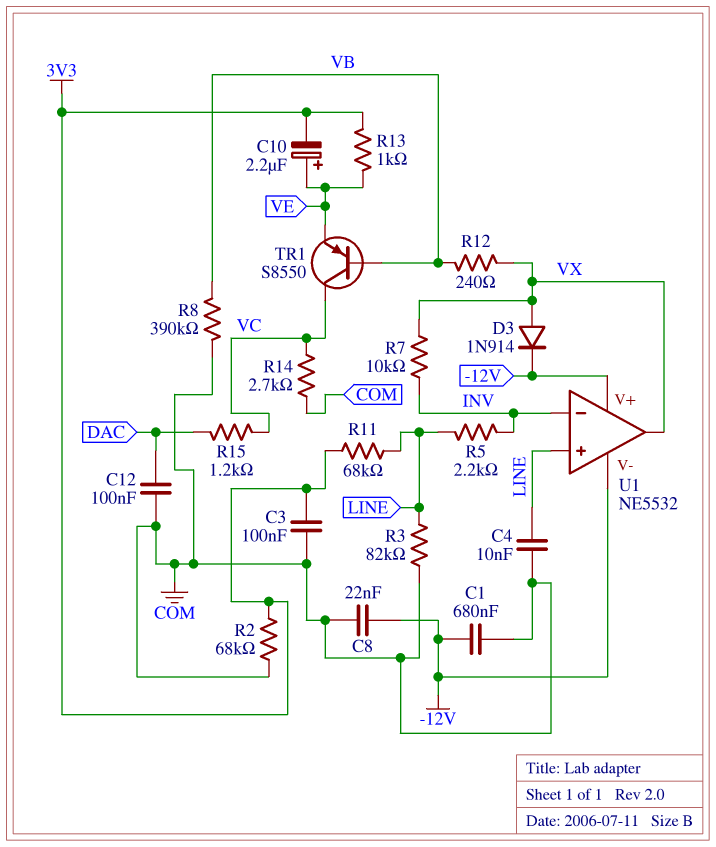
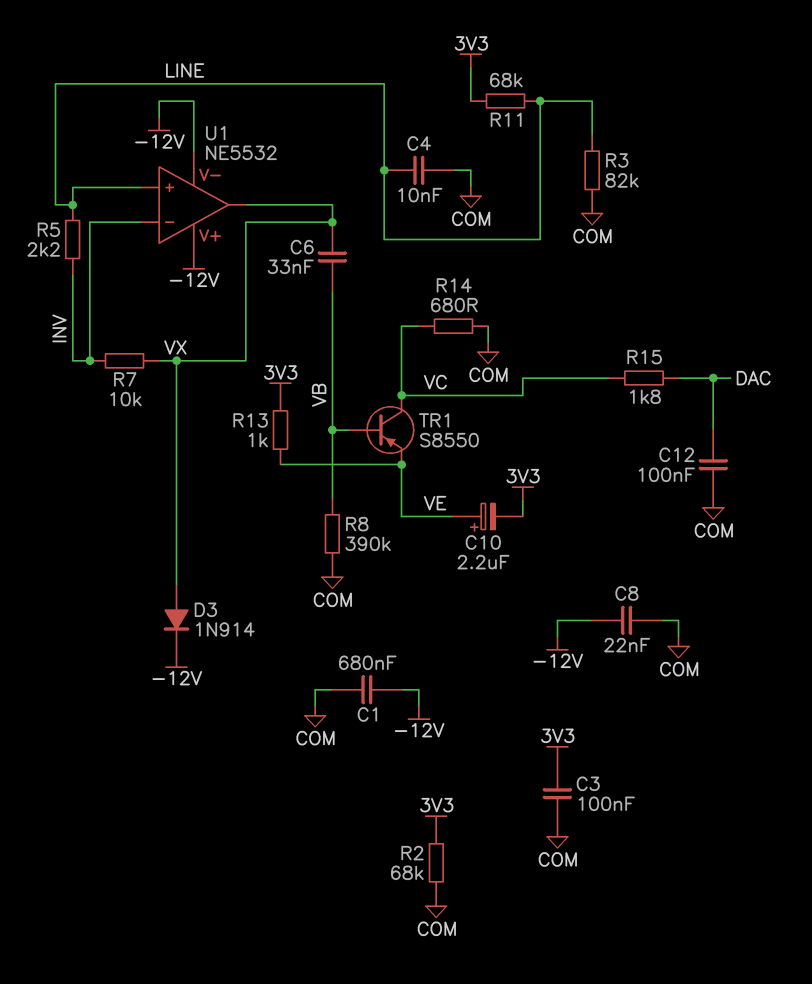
C6: none -> 33nF (VB, VX)
R12: 240 (VB, VX) -> none
R14: 2.7k (COM, VC) -> 680 (COM, VC)
R15: 1.2k (DAC, VC) -> 1.8k (DAC, VC)

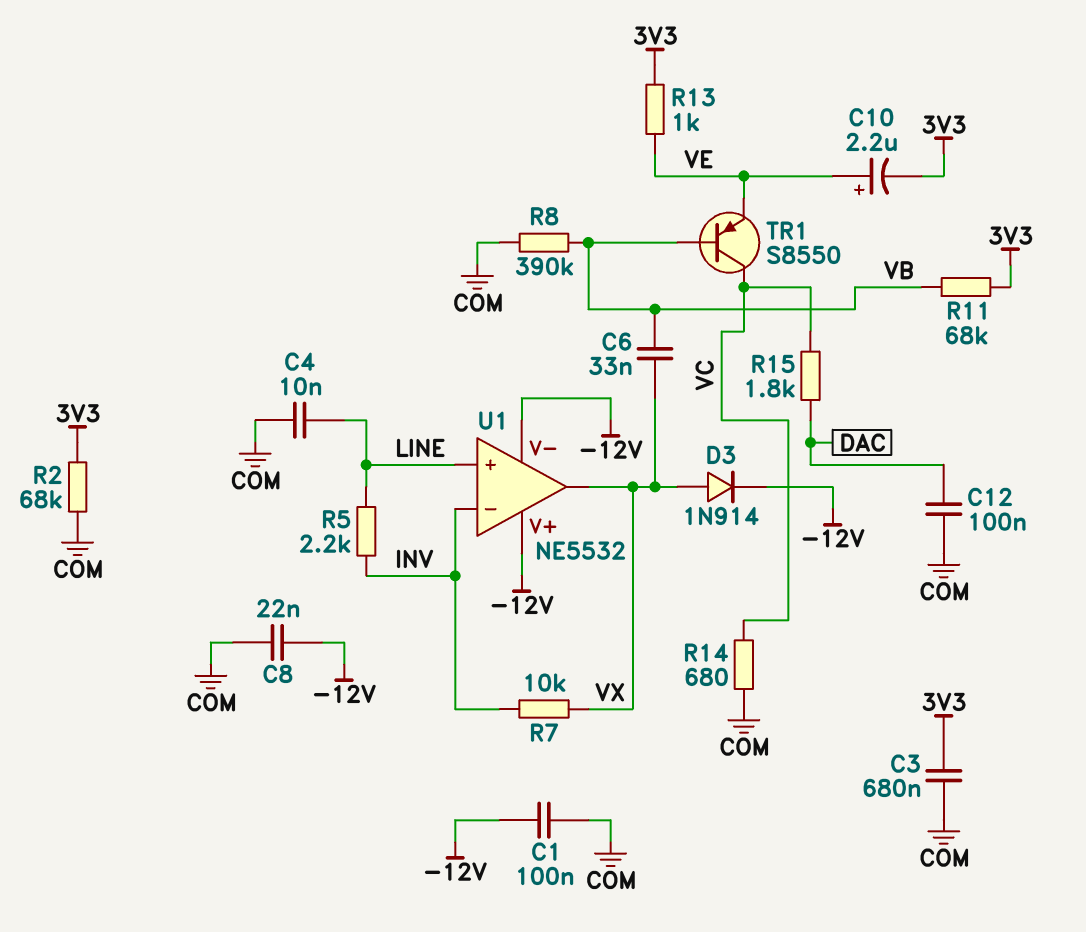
C1: 680nF (-12V, COM) -> 100nF (-12V, COM)
C3: 100nF (3V3, COM) -> 680nF (3V3, COM)
R3: 82k (COM, LINE) -> none
R11: 68k (3V3, LINE) -> 68k (3V3, VB)

